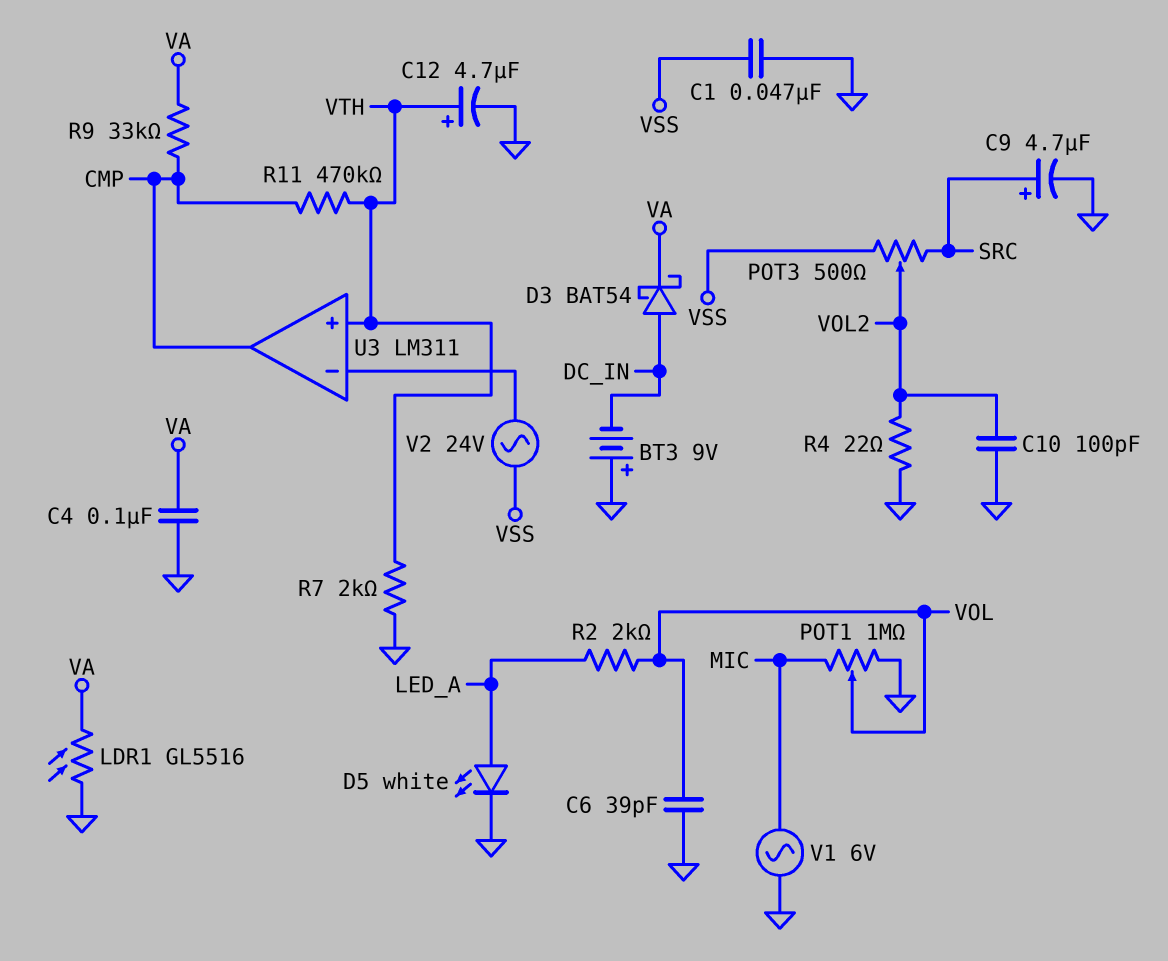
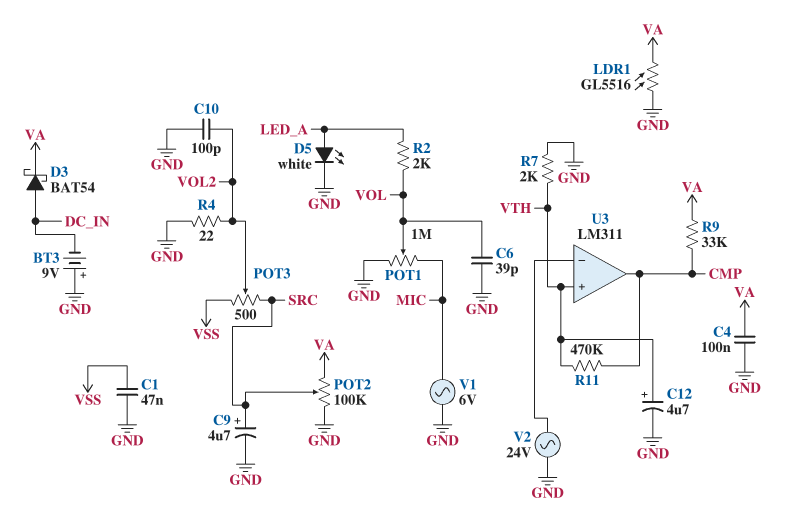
POT2: none -> 100k (GND, VA, wiper SRC)
V2: AC 24V (U3/in-, VSS) -> AC 24V (GND, U3/in-)

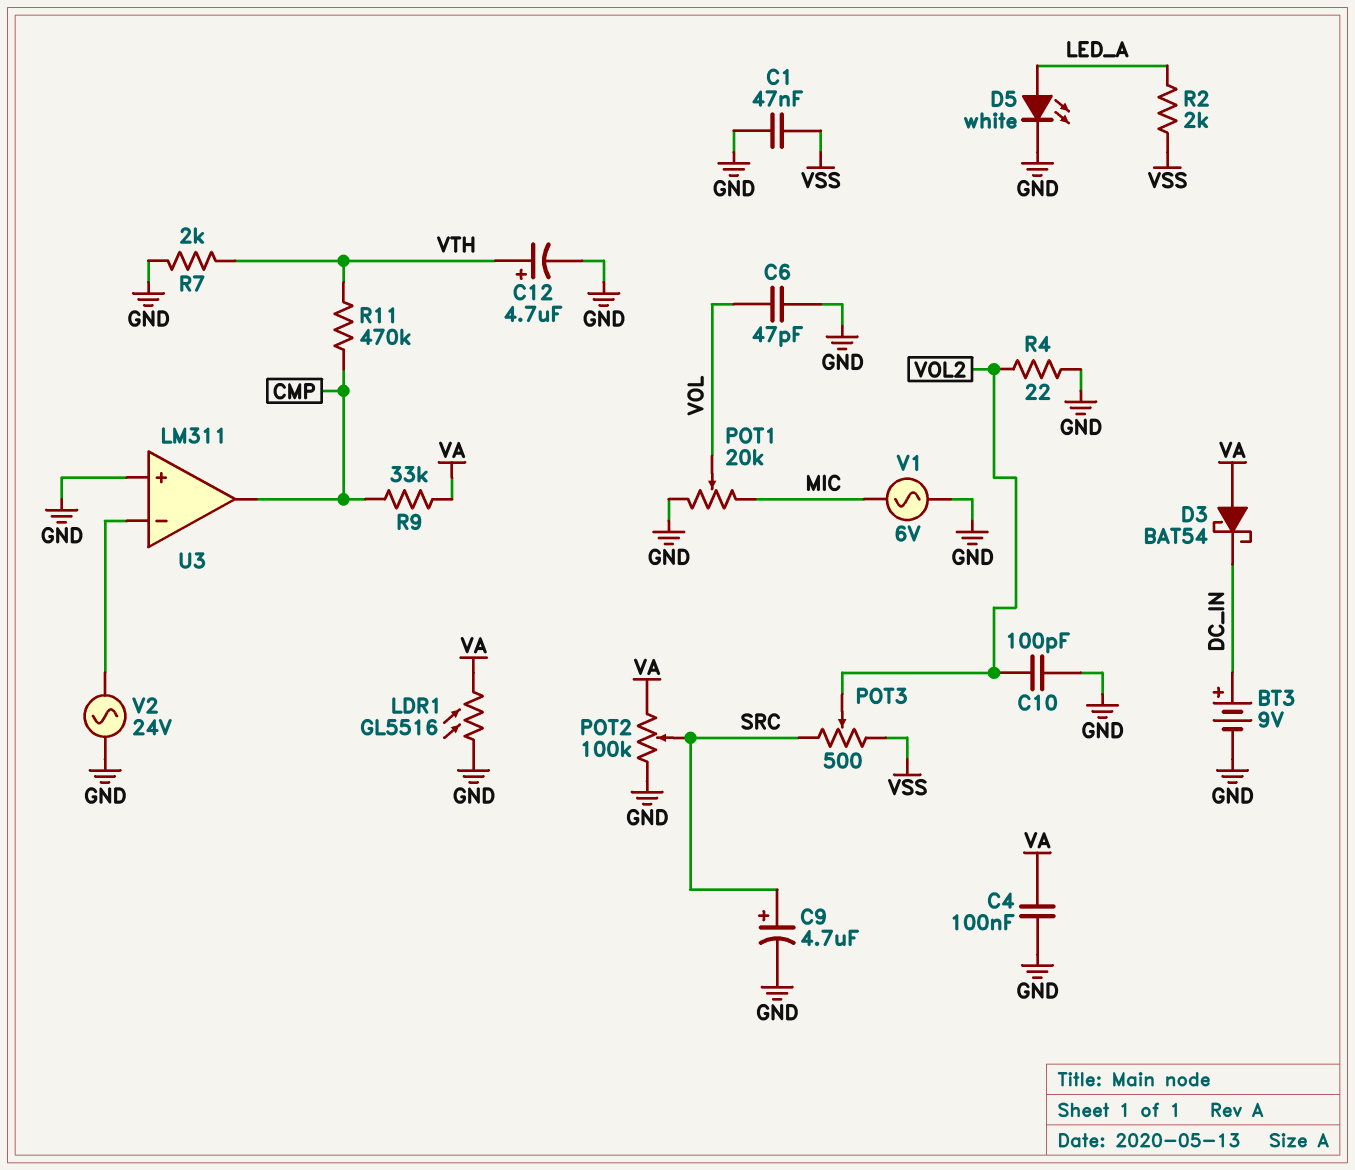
BT3: 9V (plus GND, minus DC_IN) -> 9V (plus DC_IN, minus GND)
C6: 39pF (GND, VOL) -> 47pF (GND, VOL)
D3: schottky BAT54 (A DC_IN, K VA) -> schottky BAT54 (A VA, K DC_IN)
POT1: 1M (GND, MIC, wiper VOL) -> 20k (GND, MIC, wiper VOL)
R2: 2k (LED_A, VOL) -> 2k (LED_A, VSS)
U3 pin in+: VTH -> GND

